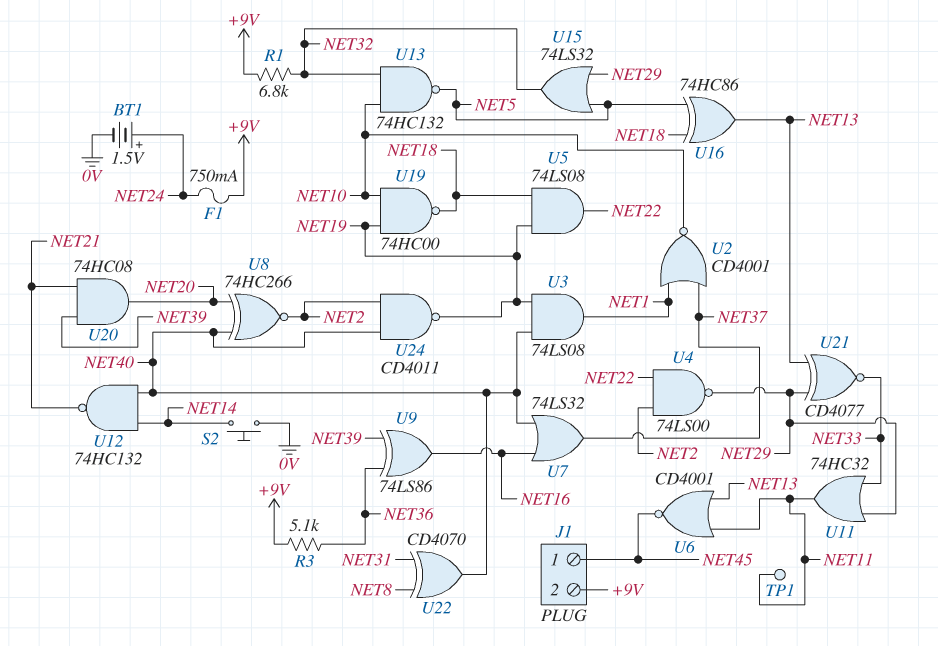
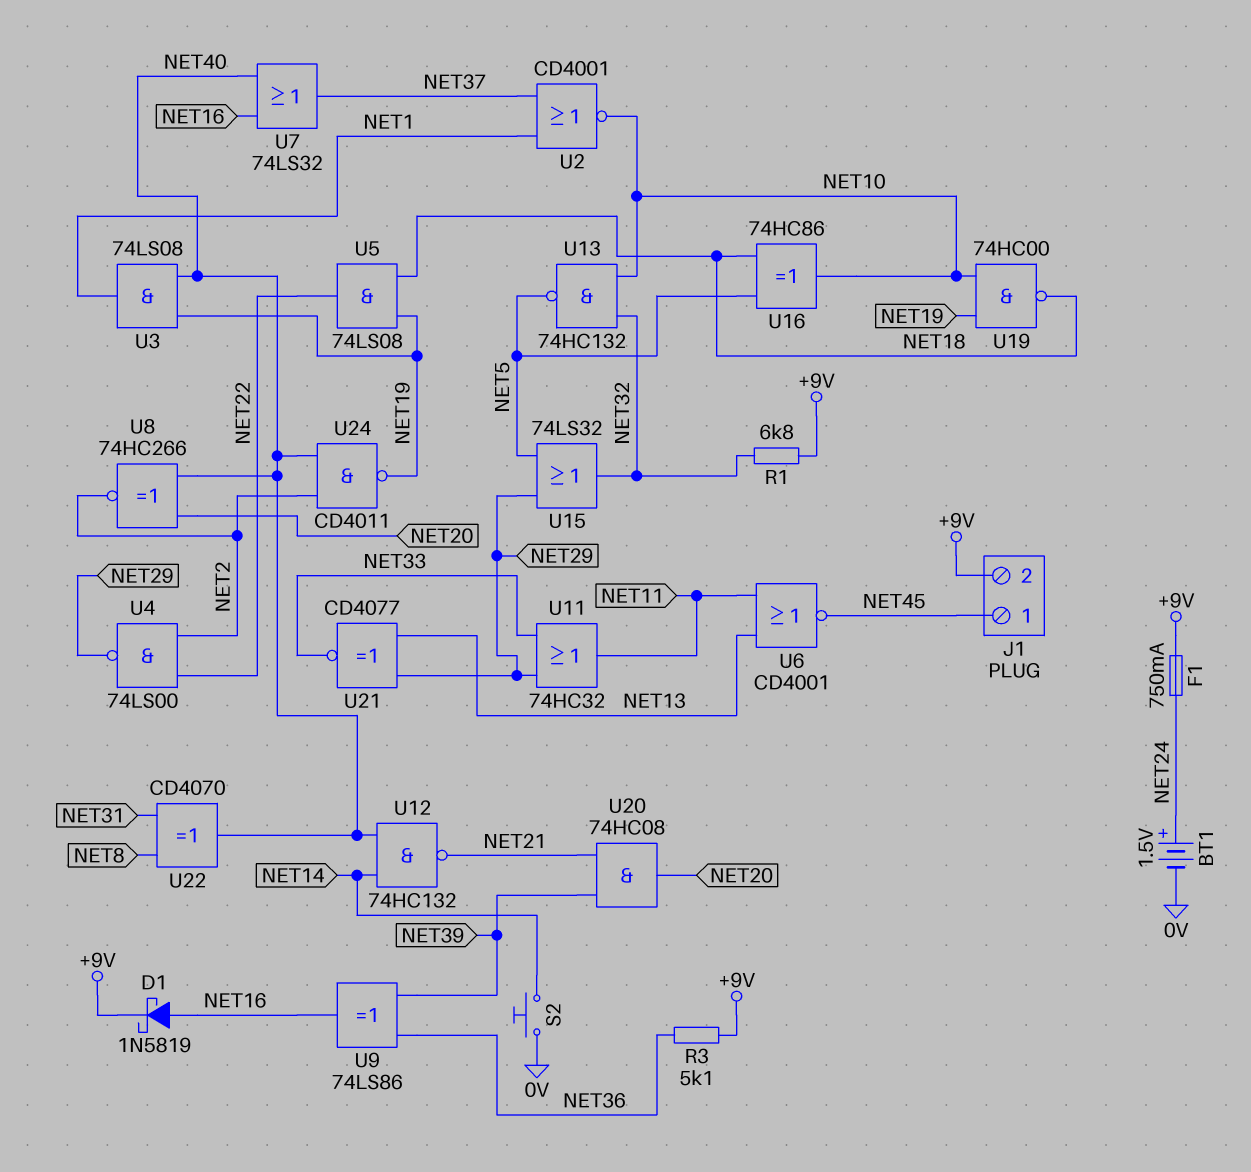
D1: none -> schottky 1N5819 (A NET16, K +9V)
TP1: test point (NET11) -> none
U16: XOR 74HC86 (in NET5, in NET18, out NET13) -> XOR 74HC86 (in NET5, in NET18, out NET10)

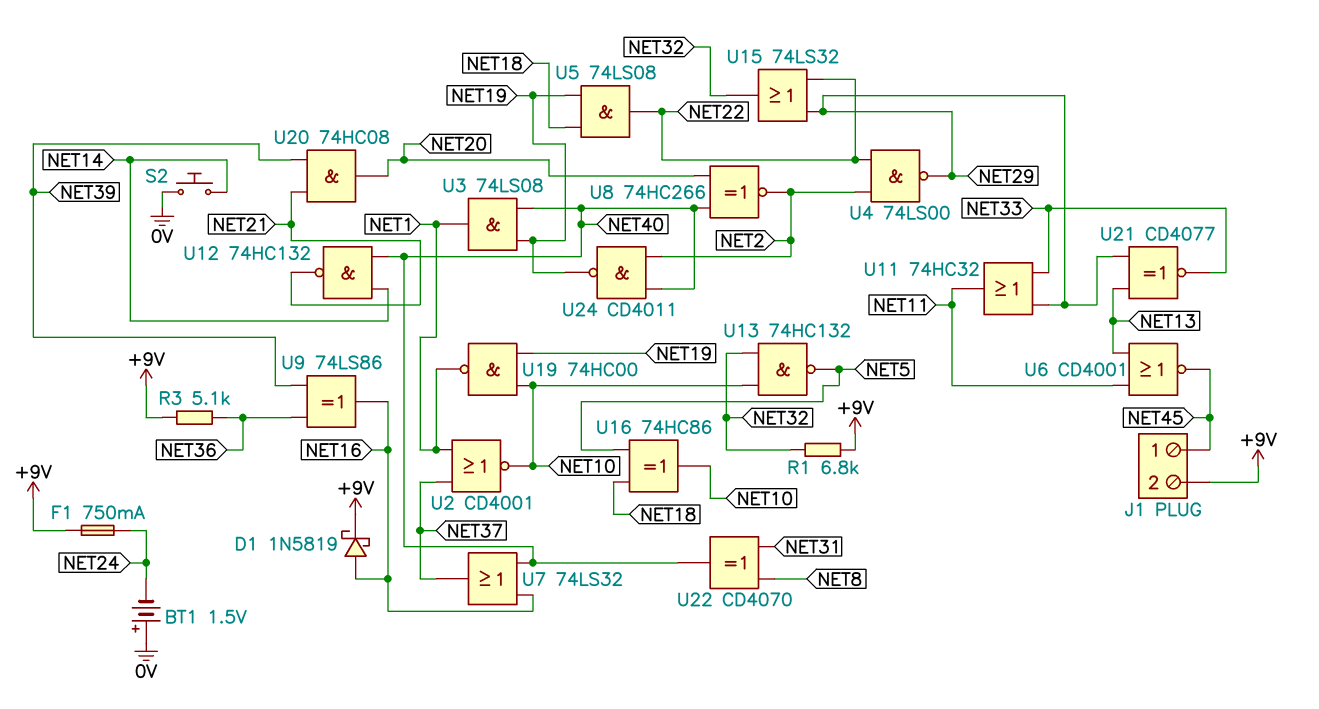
BT1: 1.5V (plus NET24, minus 0V) -> 1.5V (plus 0V, minus NET24)
U15: OR 74LS32 (in NET5, in NET29, out NET32) -> OR 74LS32 (in NET22, in NET29, out NET32)
U19: NAND 74HC00 (in NET10, in NET19, out NET18) -> NAND 74HC00 (in NET10, in NET19, out NET1)

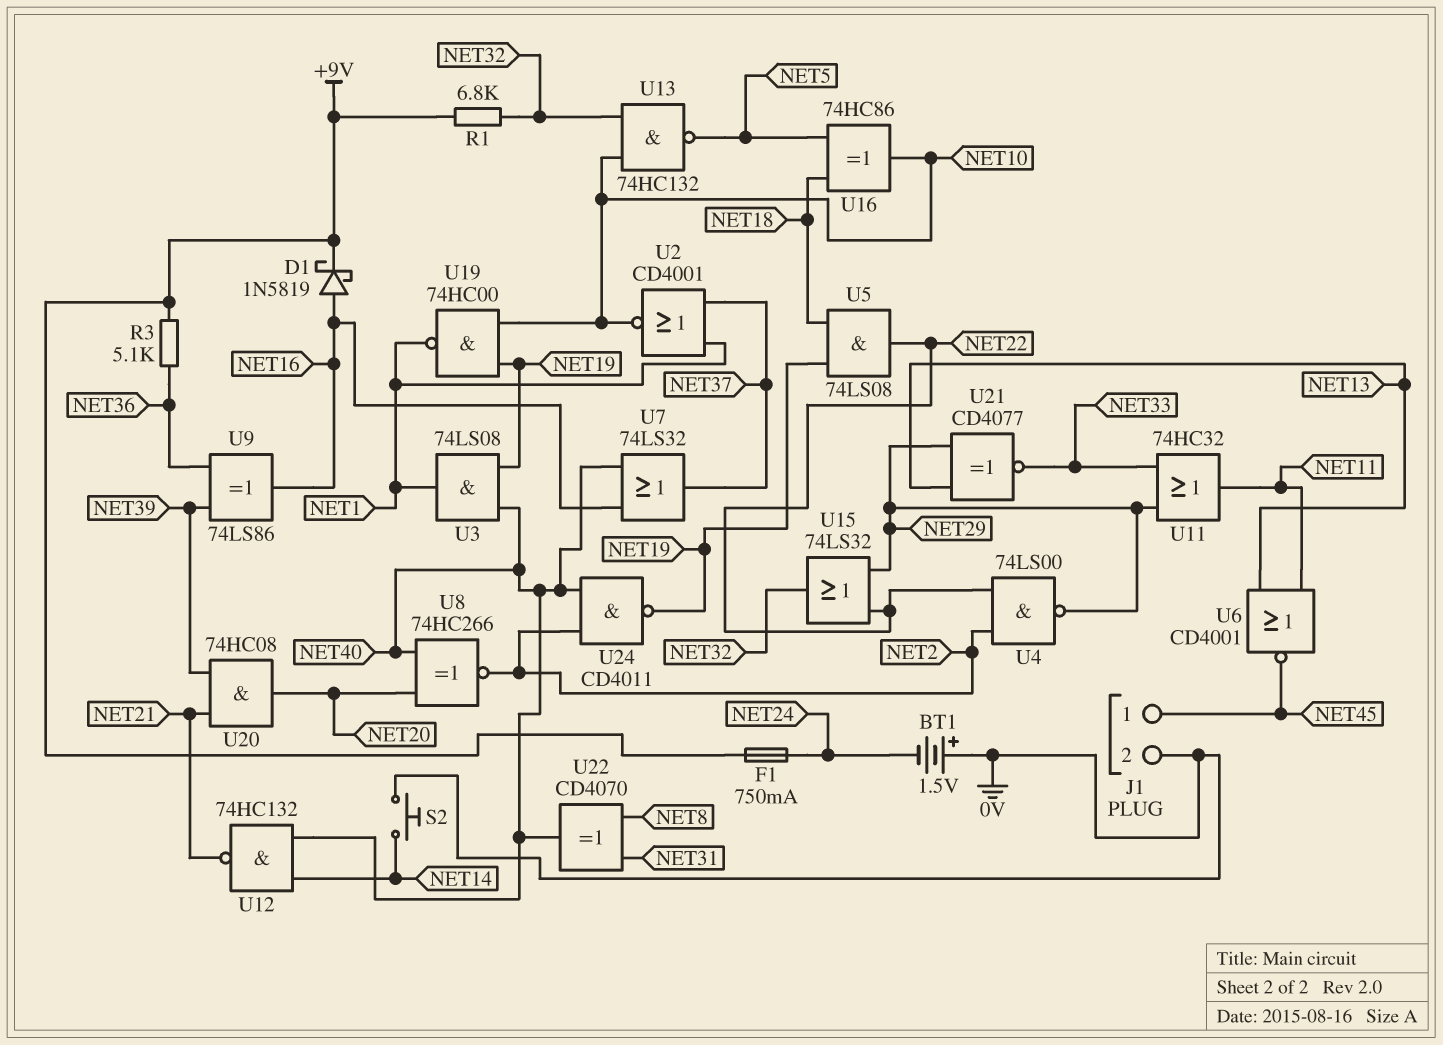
J1 pin 2: +9V -> 0V

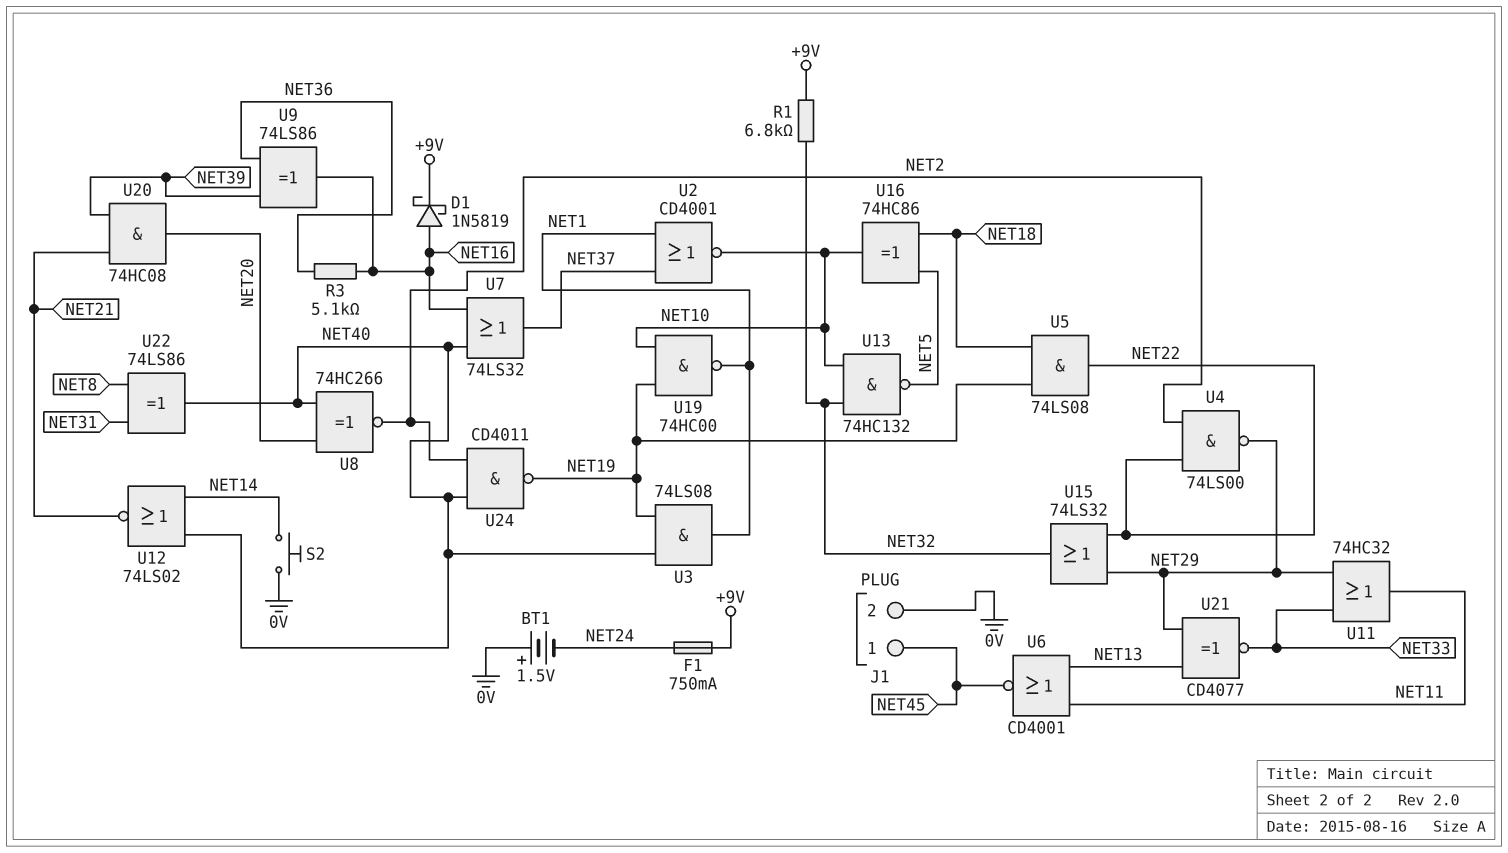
R3: 5.1k (+9V, NET36) -> 5.1k (NET16, NET36)
U12: NAND 74HC132 (in NET14, in NET40, out NET21) -> NOR 74LS02 (in NET14, in NET40, out NET21)
U22: XOR CD4070 (in NET8, in NET31, out NET40) -> XOR 74LS86 (in NET8, in NET31, out NET40)

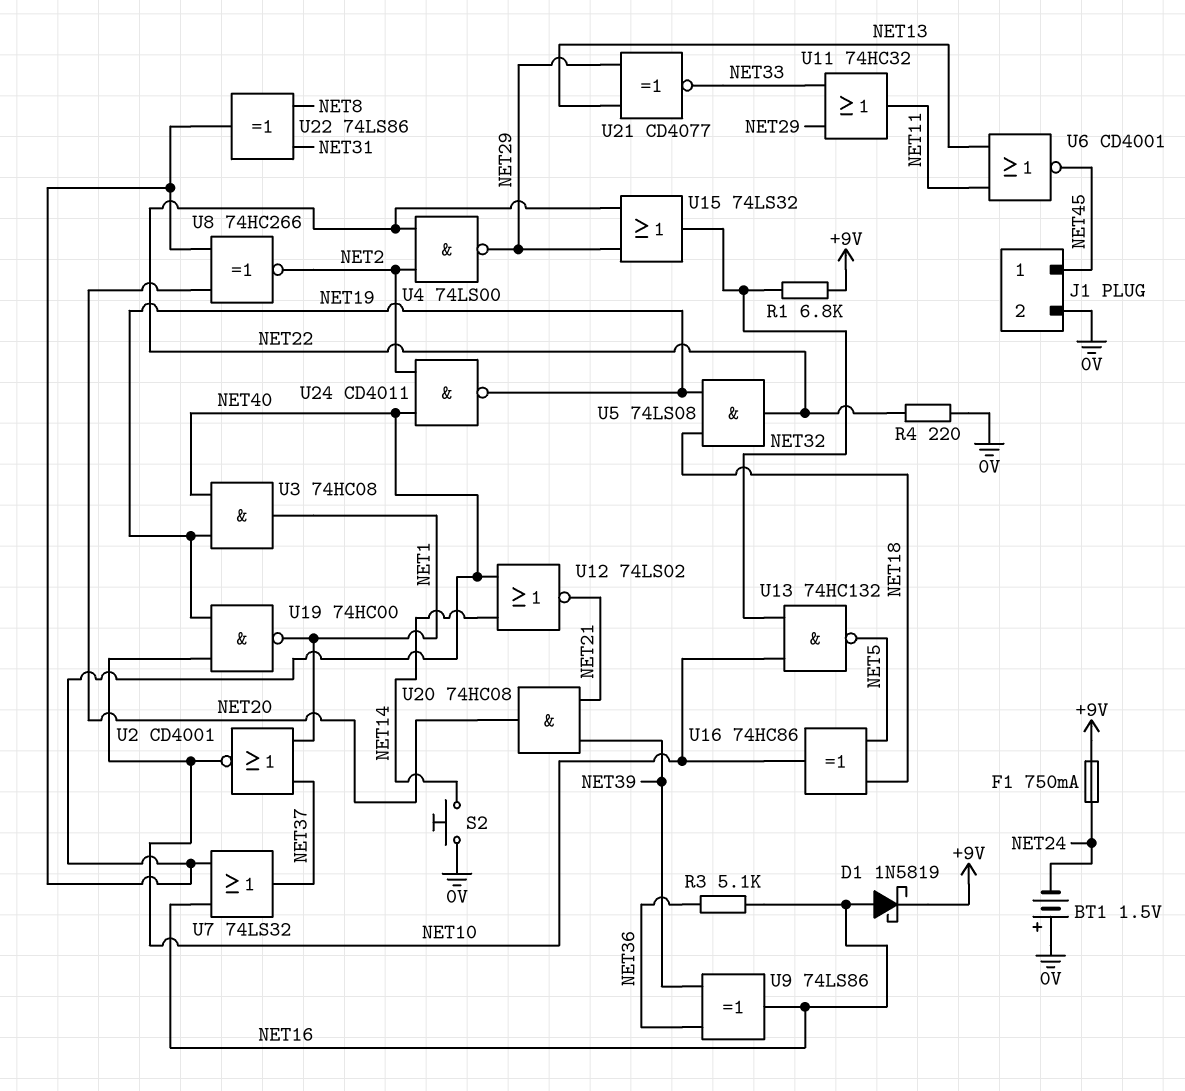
R4: none -> 220 (0V, NET22)
U3: AND 74LS08 (in NET19, in NET40, out NET1) -> AND 74HC08 (in NET19, in NET40, out NET1)

